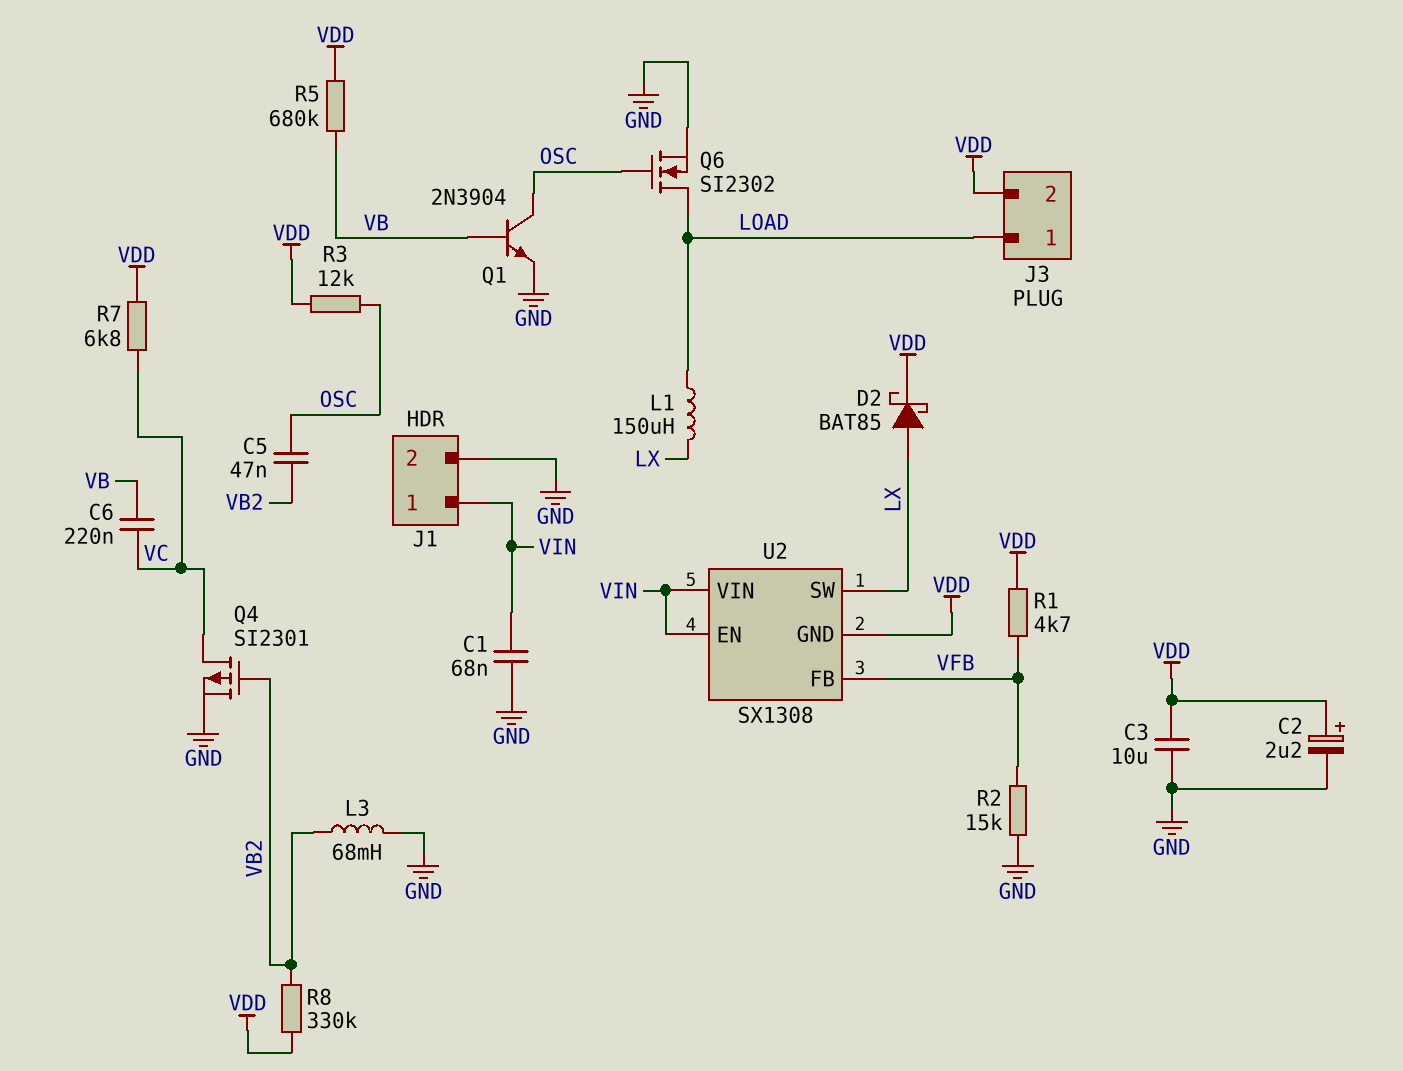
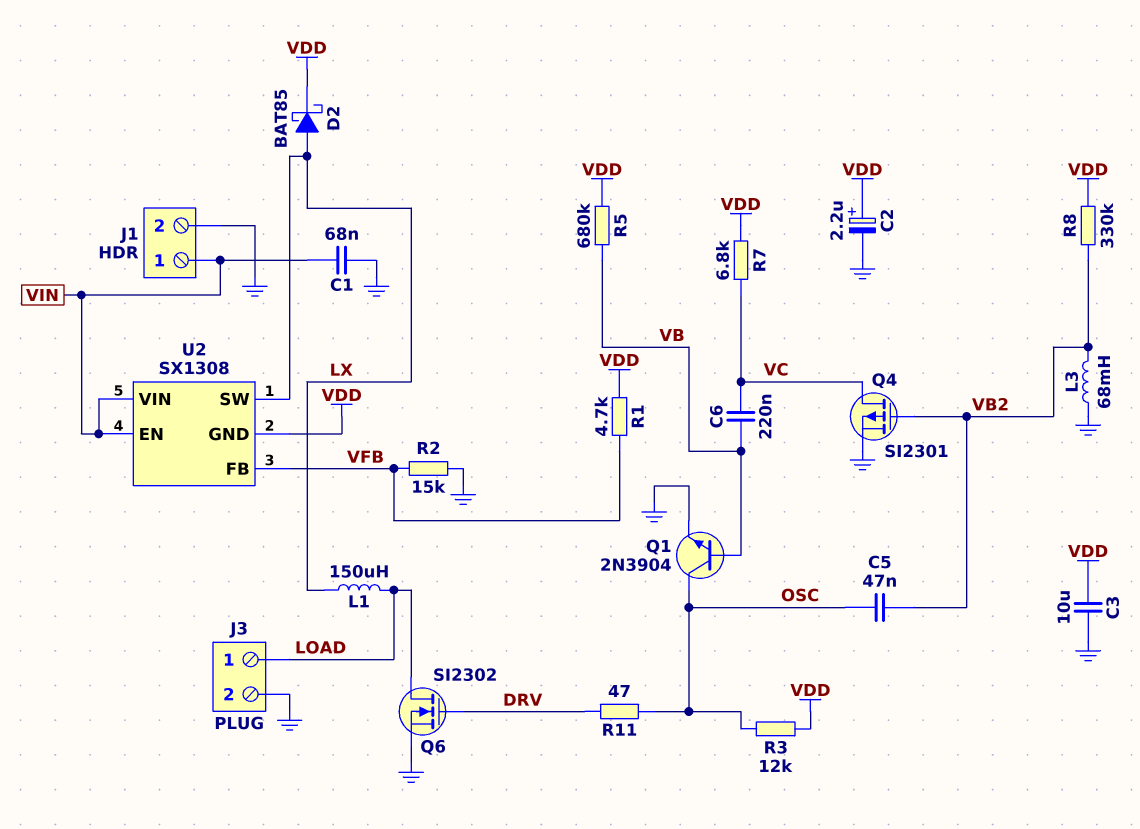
J3 pin 2: VDD -> GND
Q6: NMOS SI2302 (G OSC, D LOAD, S GND) -> NMOS SI2302 (G DRV, D LOAD, S GND)
R11: none -> 47 (DRV, OSC)

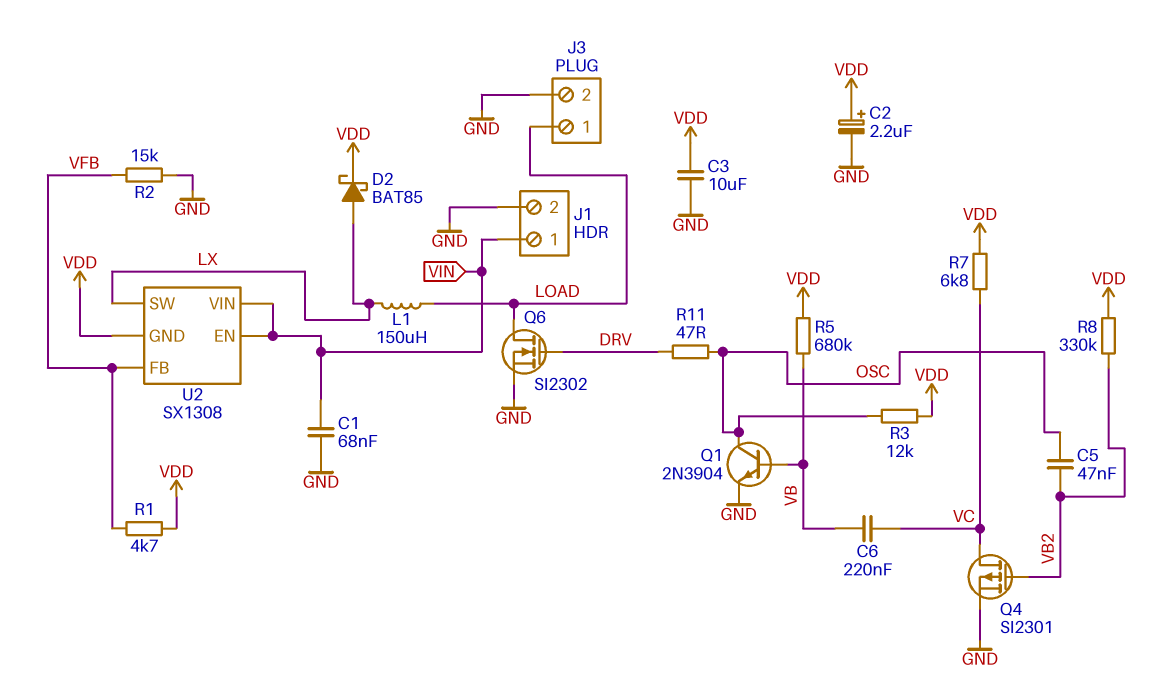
L3: 68mH (GND, VB2) -> none

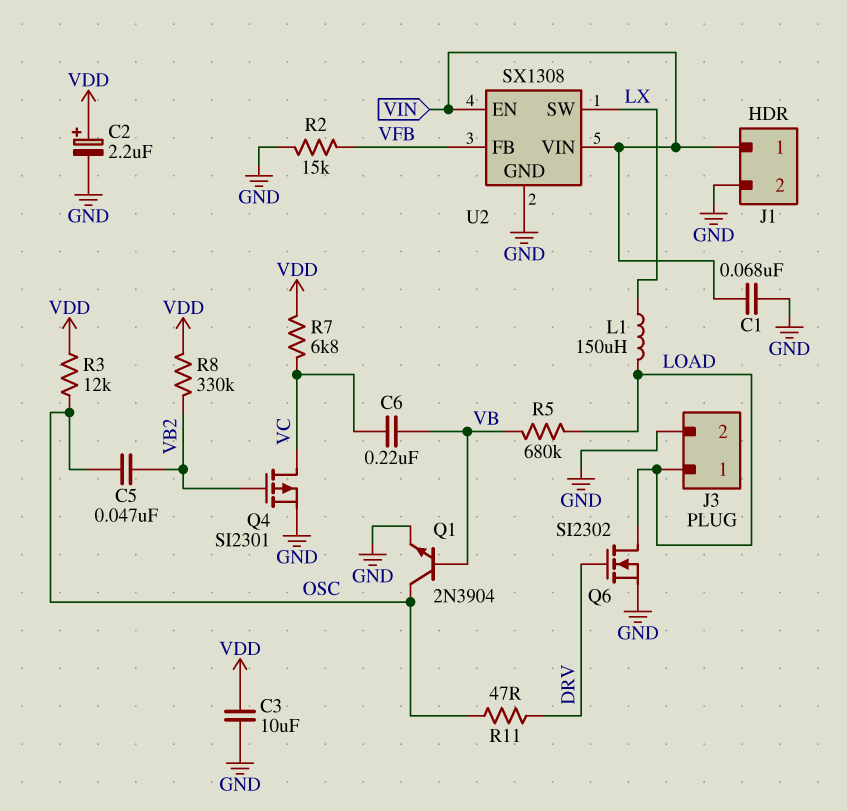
D2: schottky BAT85 (A LX, K VDD) -> none
R1: 4.7k (VDD, VFB) -> none
R5: 680k (VB, VDD) -> 680k (LOAD, VB)
U2 pin GND: VDD -> GND

